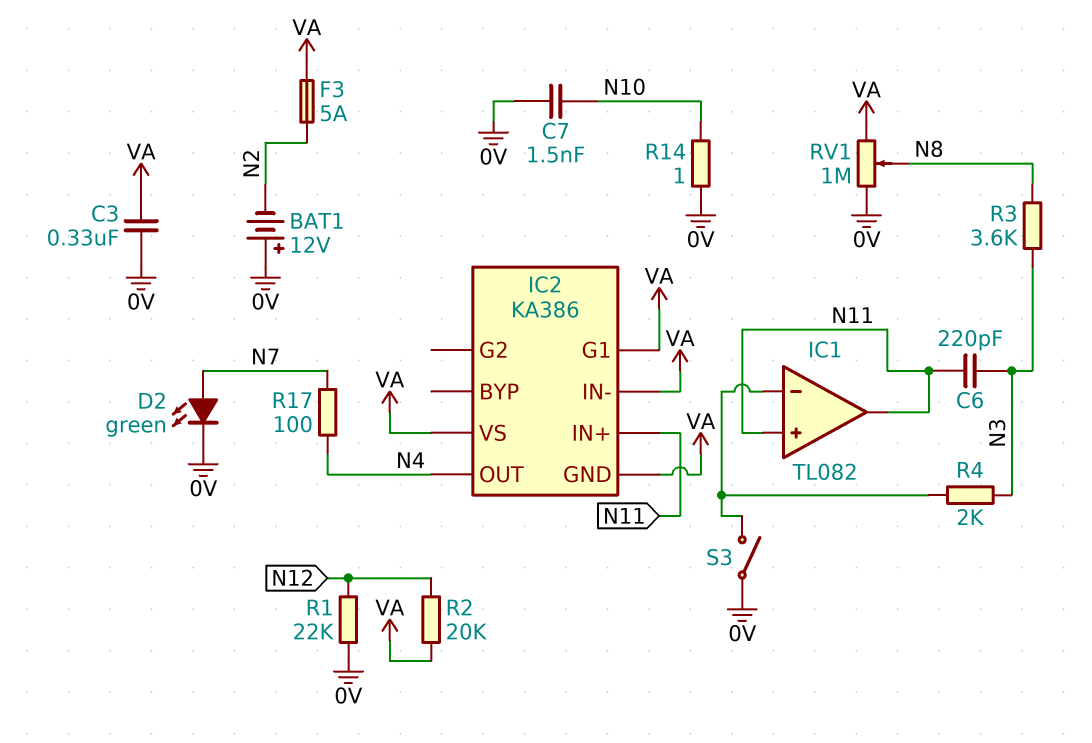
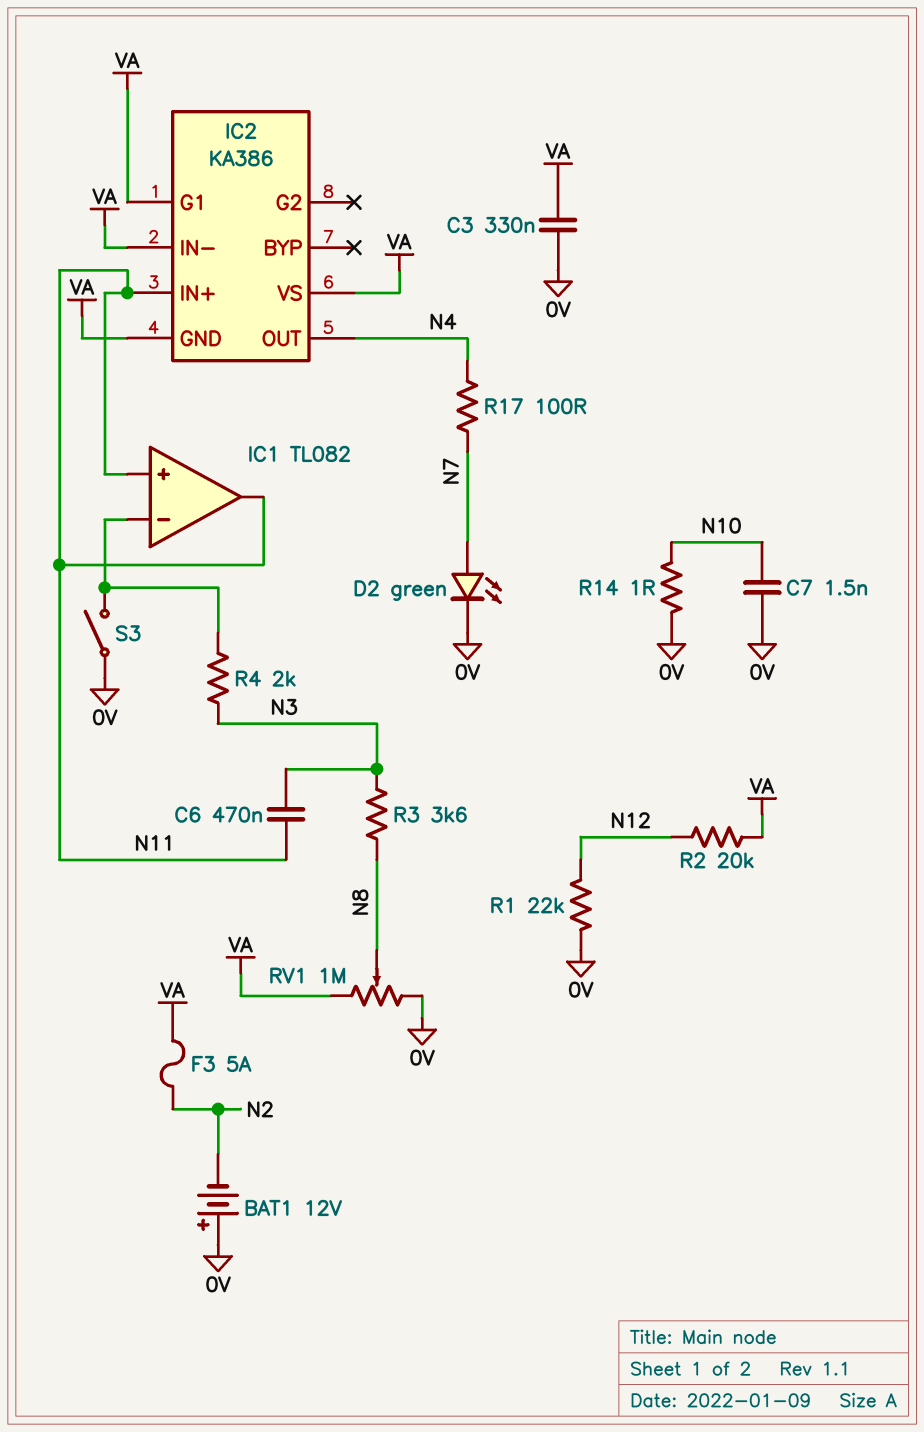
C6: 220pF (N3, N11) -> 470nF (N3, N11)

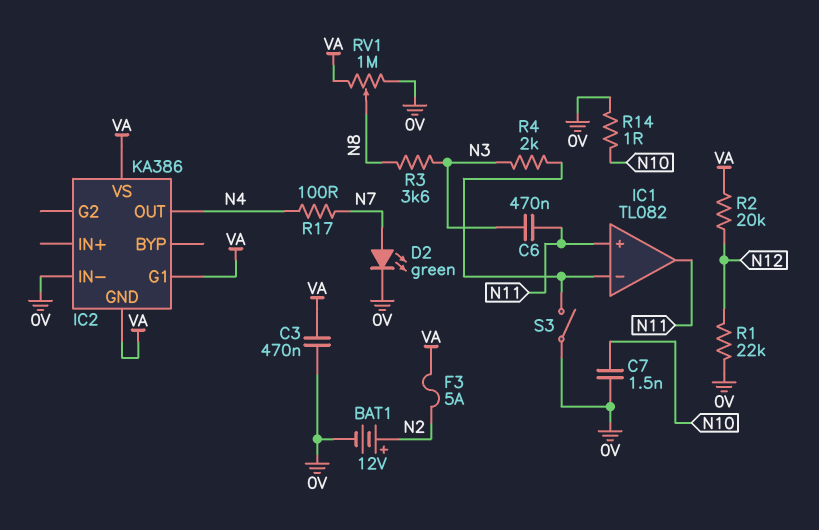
BAT1: 12V (plus 0V, minus N2) -> 12V (plus N2, minus 0V)
C3: 330nF (0V, VA) -> 470nF (0V, VA)
IC2 pin IN+: N11 -> none
IC2 pin IN-: VA -> 0V

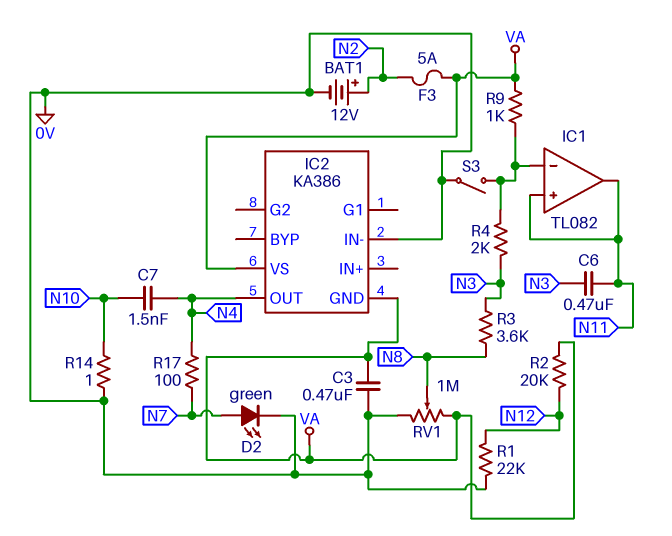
C7: 1.5nF (0V, N10) -> 1.5nF (N4, N10)
IC2 pin G1: VA -> none
R9: none -> 1k (IC1/in-, VA)

